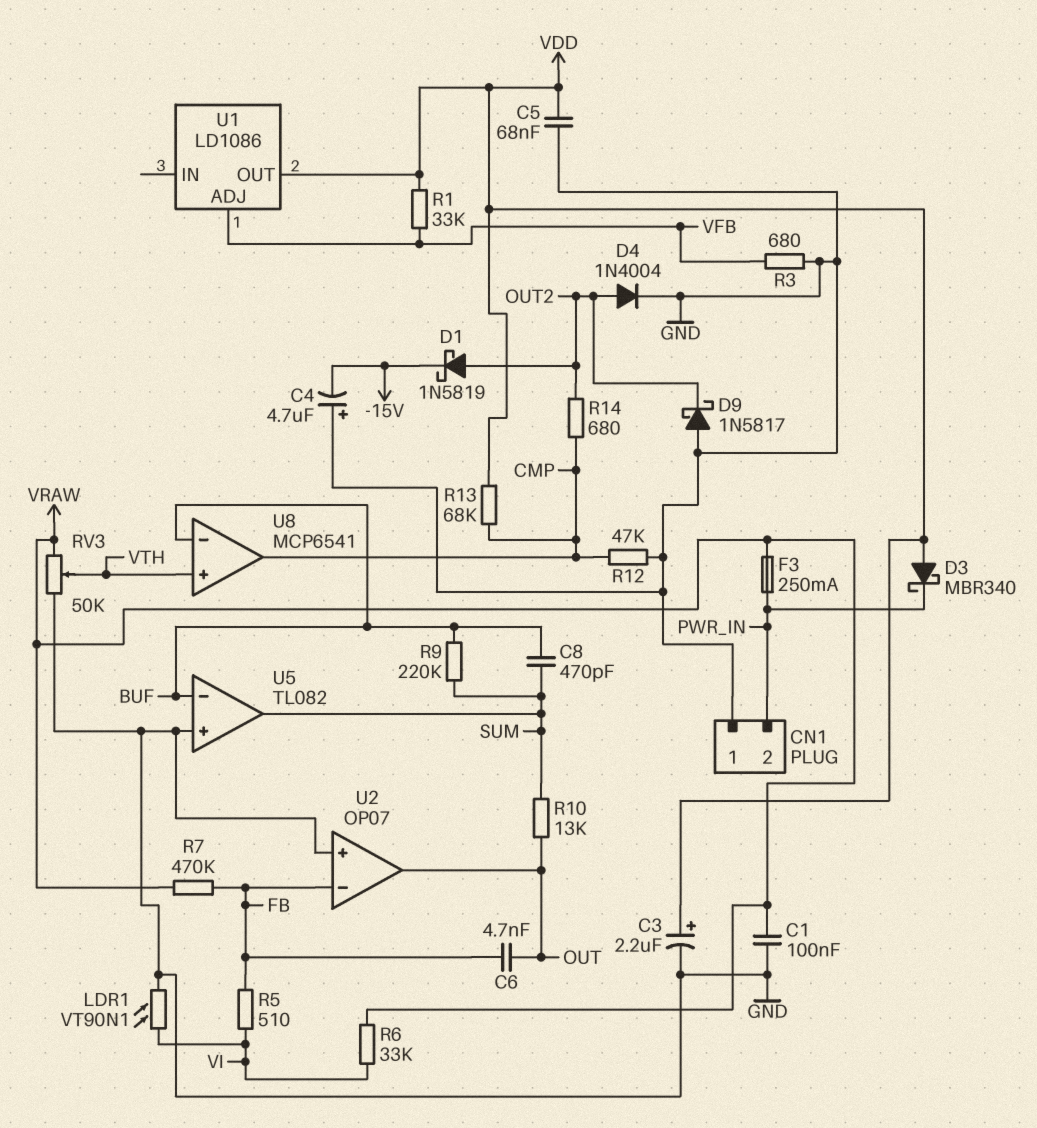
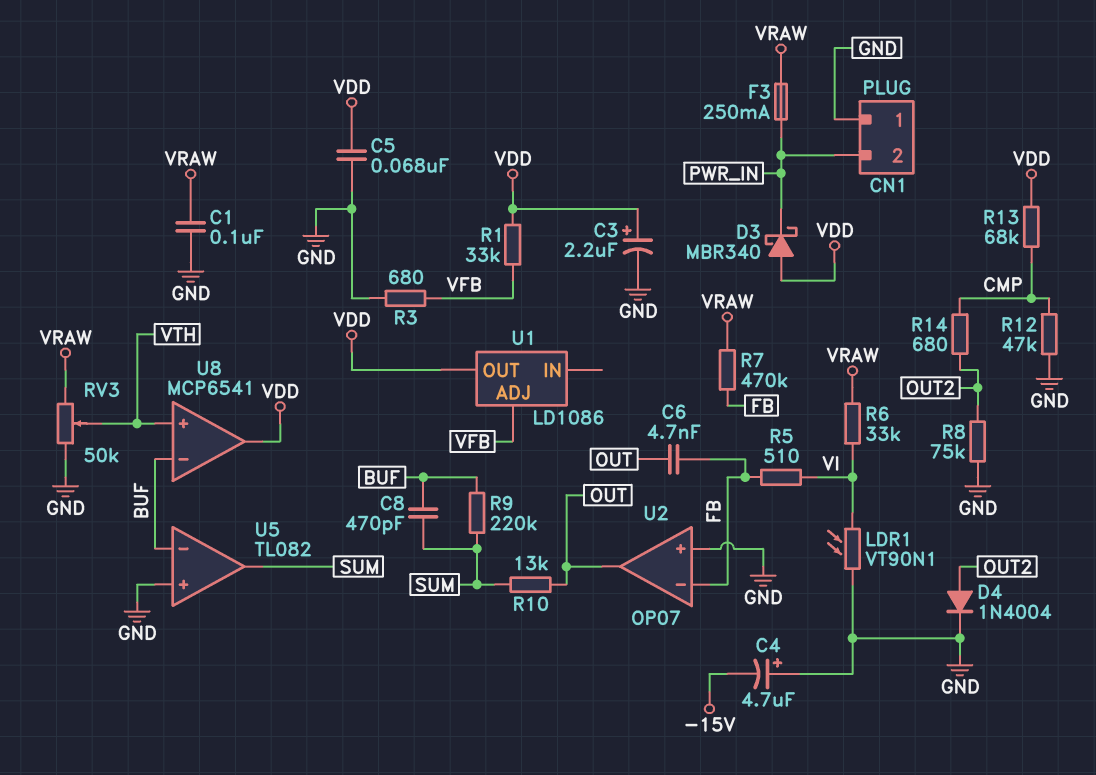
D1: schottky 1N5819 (A OUT2, K -15V) -> none
D9: schottky 1N5817 (A GND, K OUT2) -> none
R8: none -> 75k (GND, OUT2)
U8 pin out: CMP -> VDD

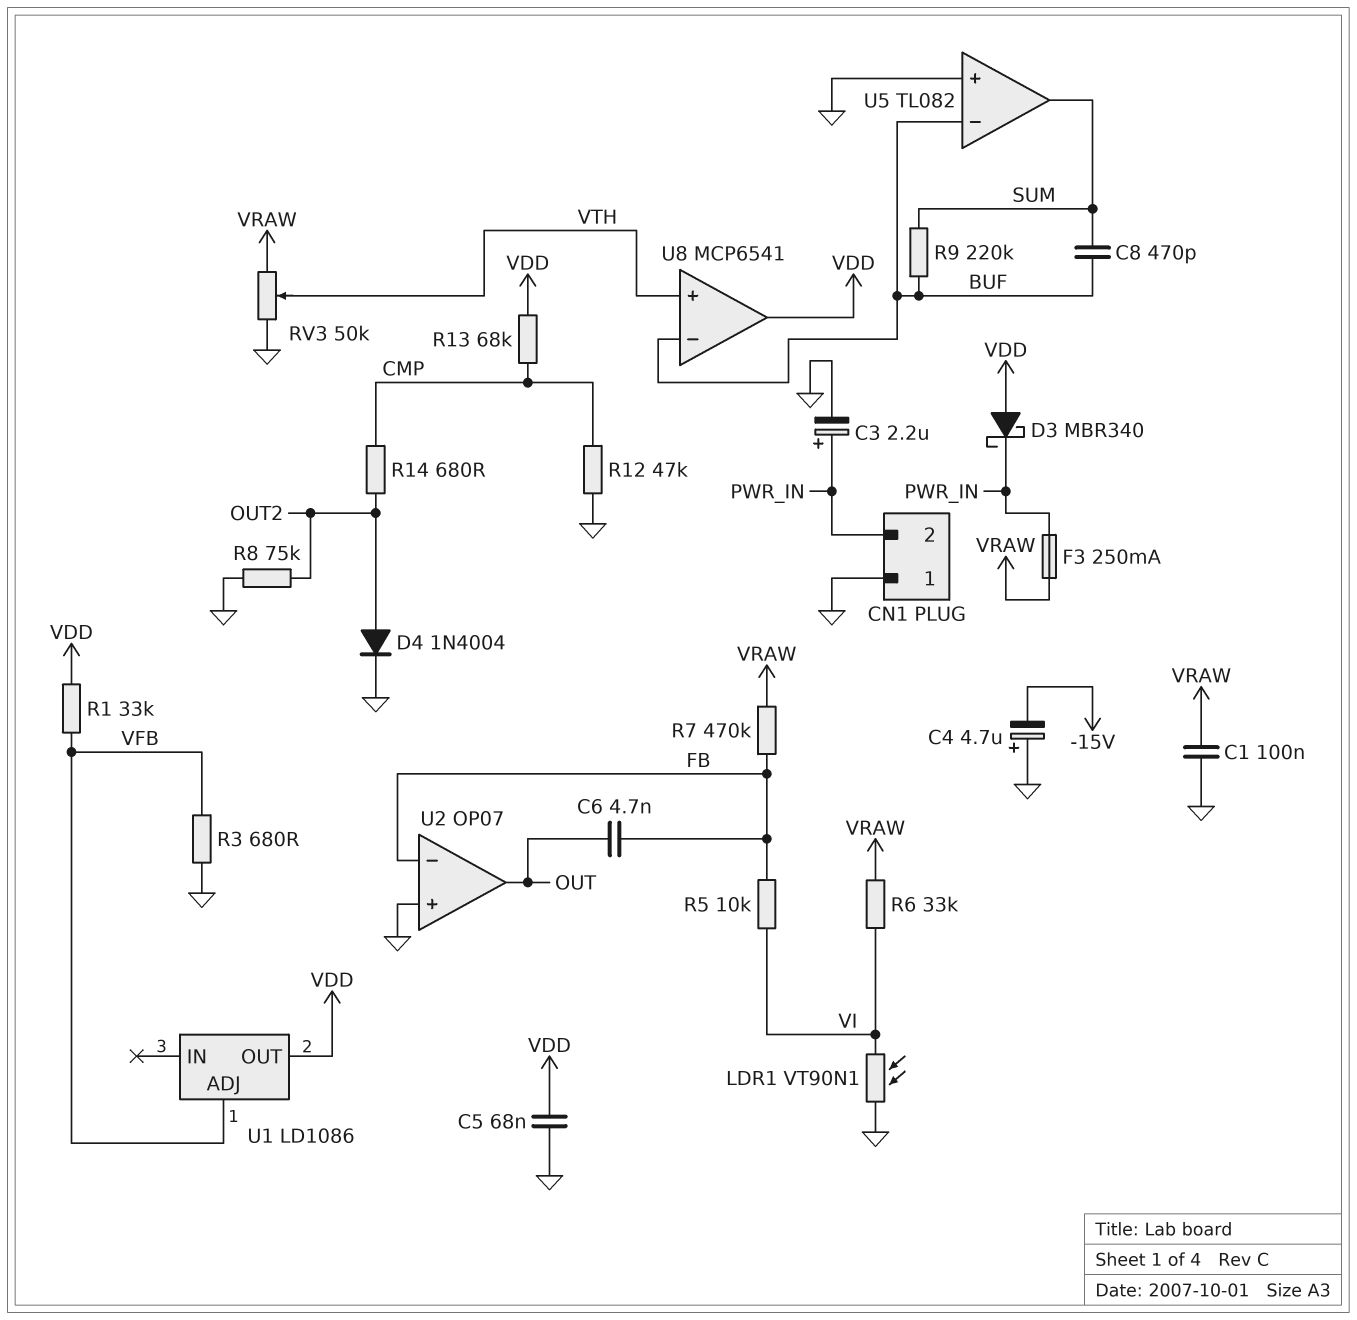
C3: 2.2uF (plus VDD, minus GND) -> 2.2uF (plus PWR_IN, minus GND)
R5: 510 (FB, VI) -> 10k (FB, VI)
R10: 13k (OUT, SUM) -> none

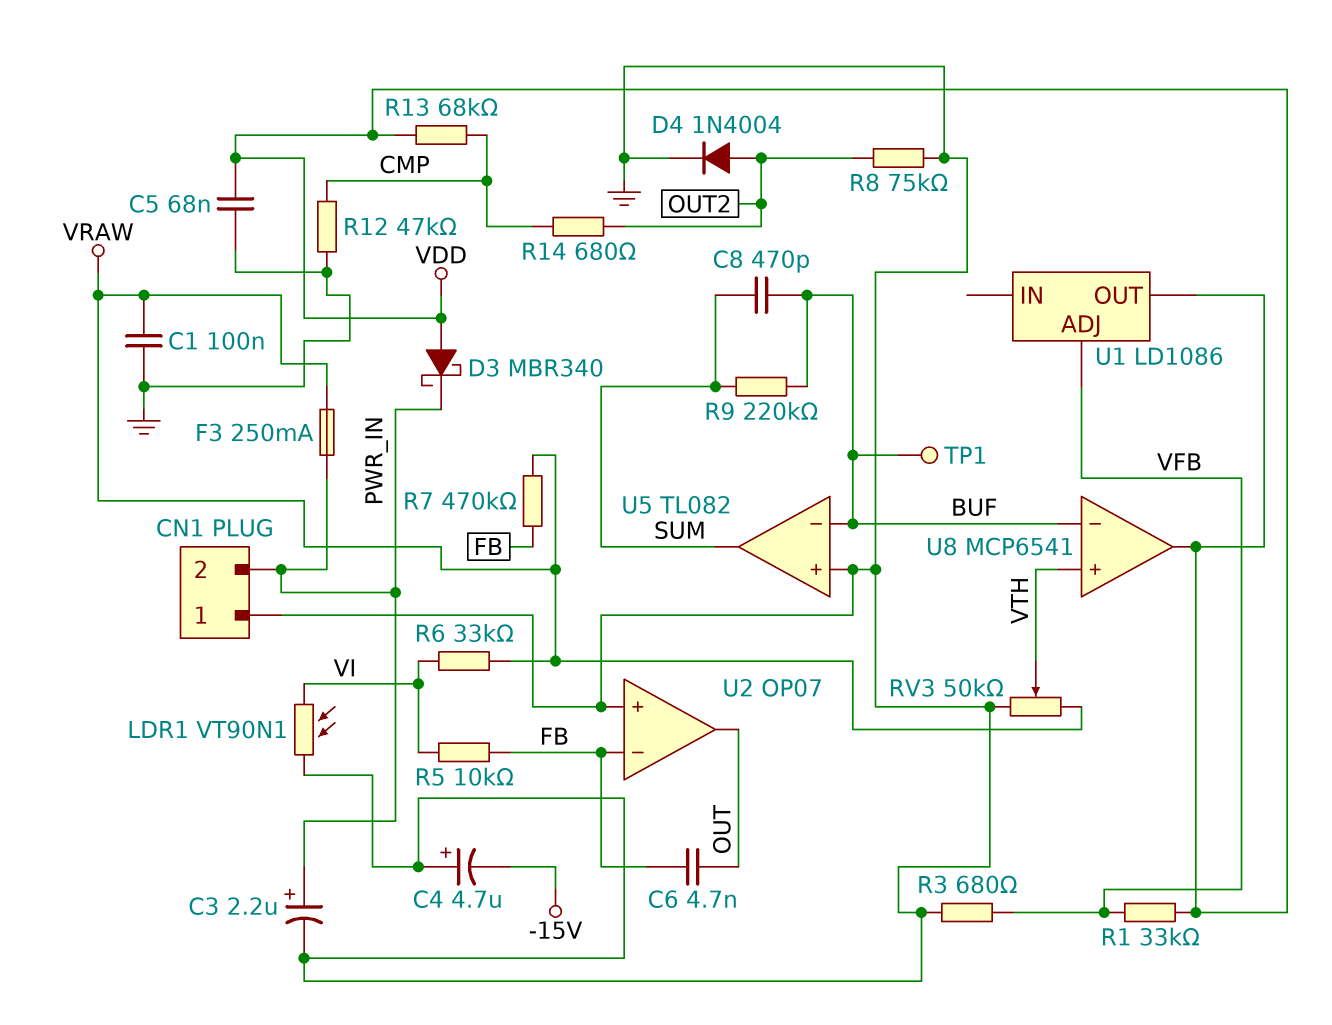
TP1: none -> test point (BUF)

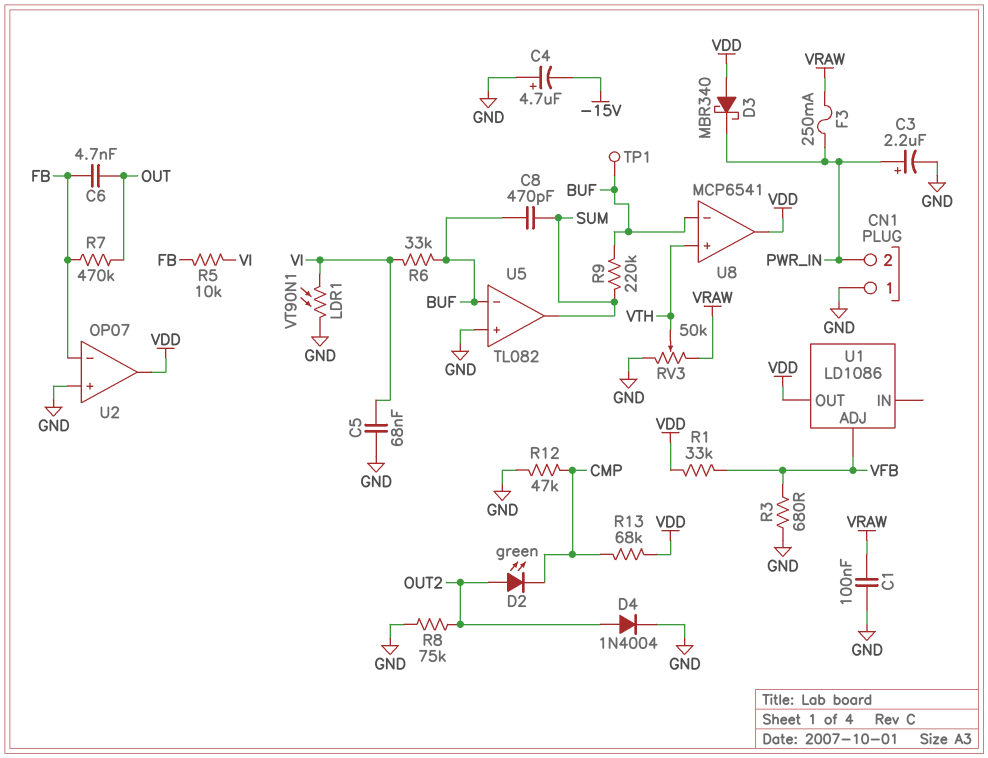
C5: 68nF (GND, VDD) -> 68nF (GND, VI)
D2: none -> LED green (A OUT2, K CMP)
R6: 33k (VI, VRAW) -> 33k (BUF, VI)
R7: 470k (FB, VRAW) -> 470k (FB, OUT)
R14: 680 (CMP, OUT2) -> none
U2 pin out: OUT -> VDD

